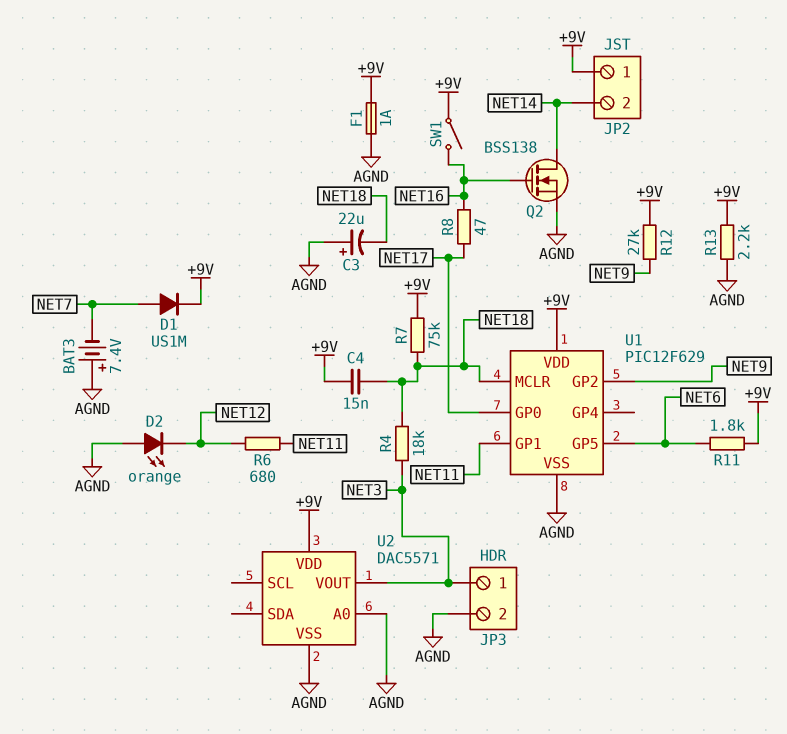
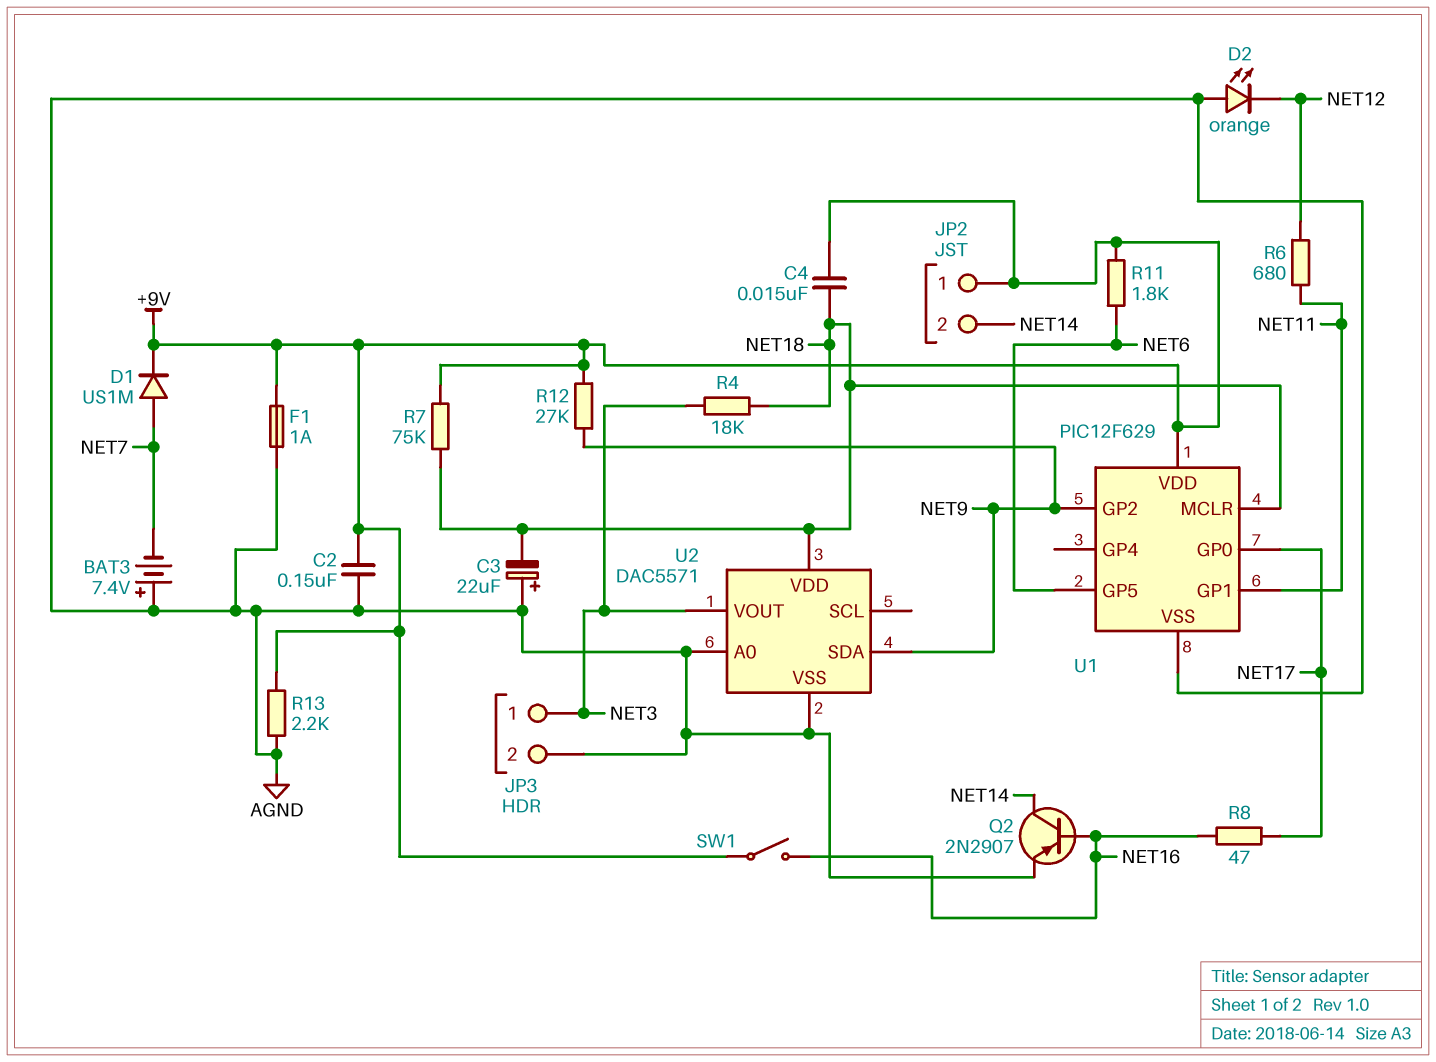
C2: none -> 150nF (+9V, AGND)
Q2: NMOS BSS138 (G NET16, D NET14, S AGND) -> PNP 2N2907 (B NET16, C NET14, E AGND)
U2 pin SDA: none -> NET9
U2 pin VDD: +9V -> NET18

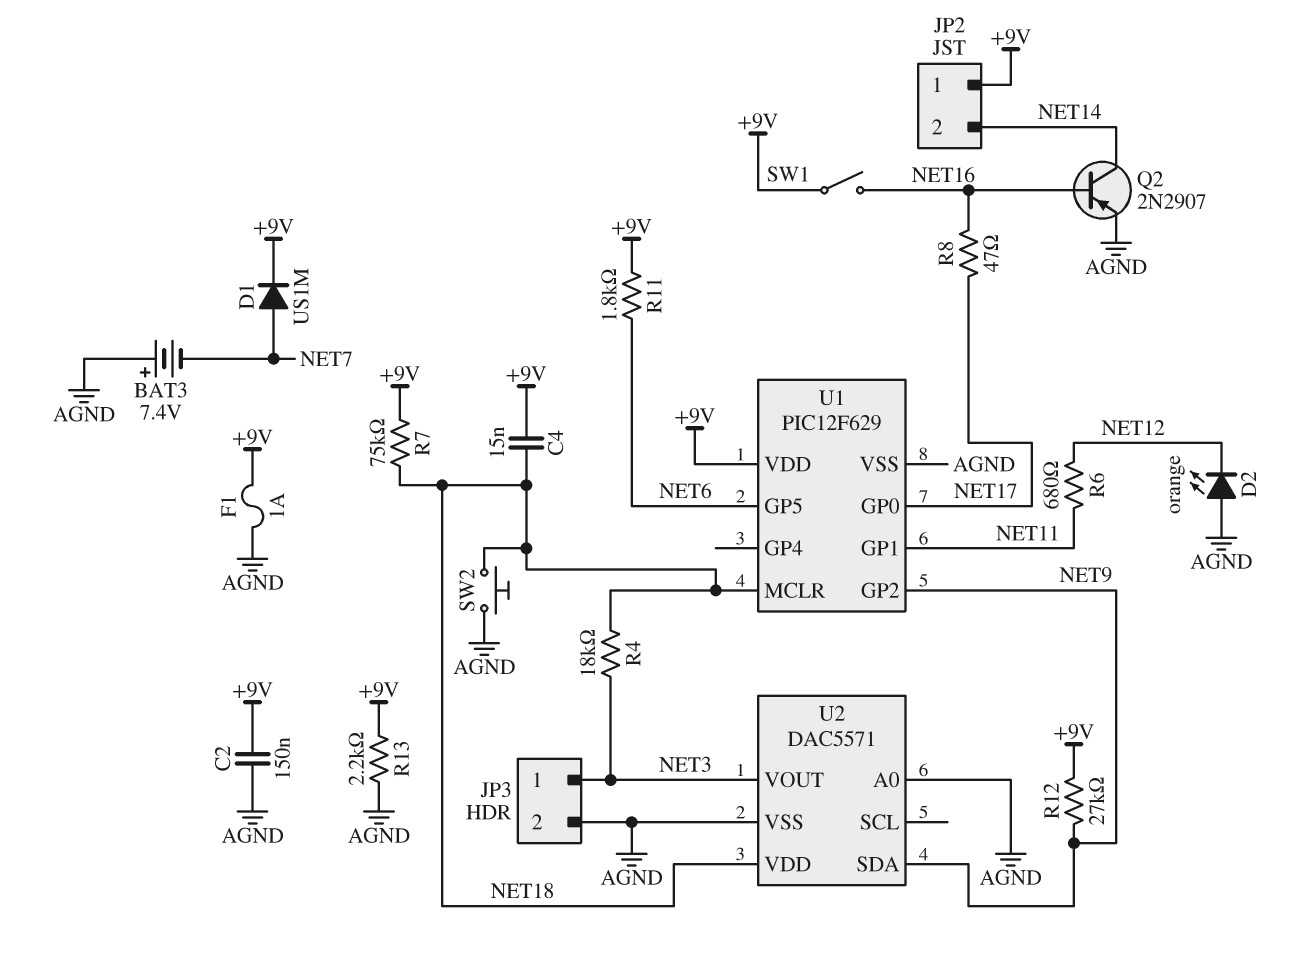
C3: 22uF (plus AGND, minus NET18) -> none
SW2: none -> button (AGND, NET18)

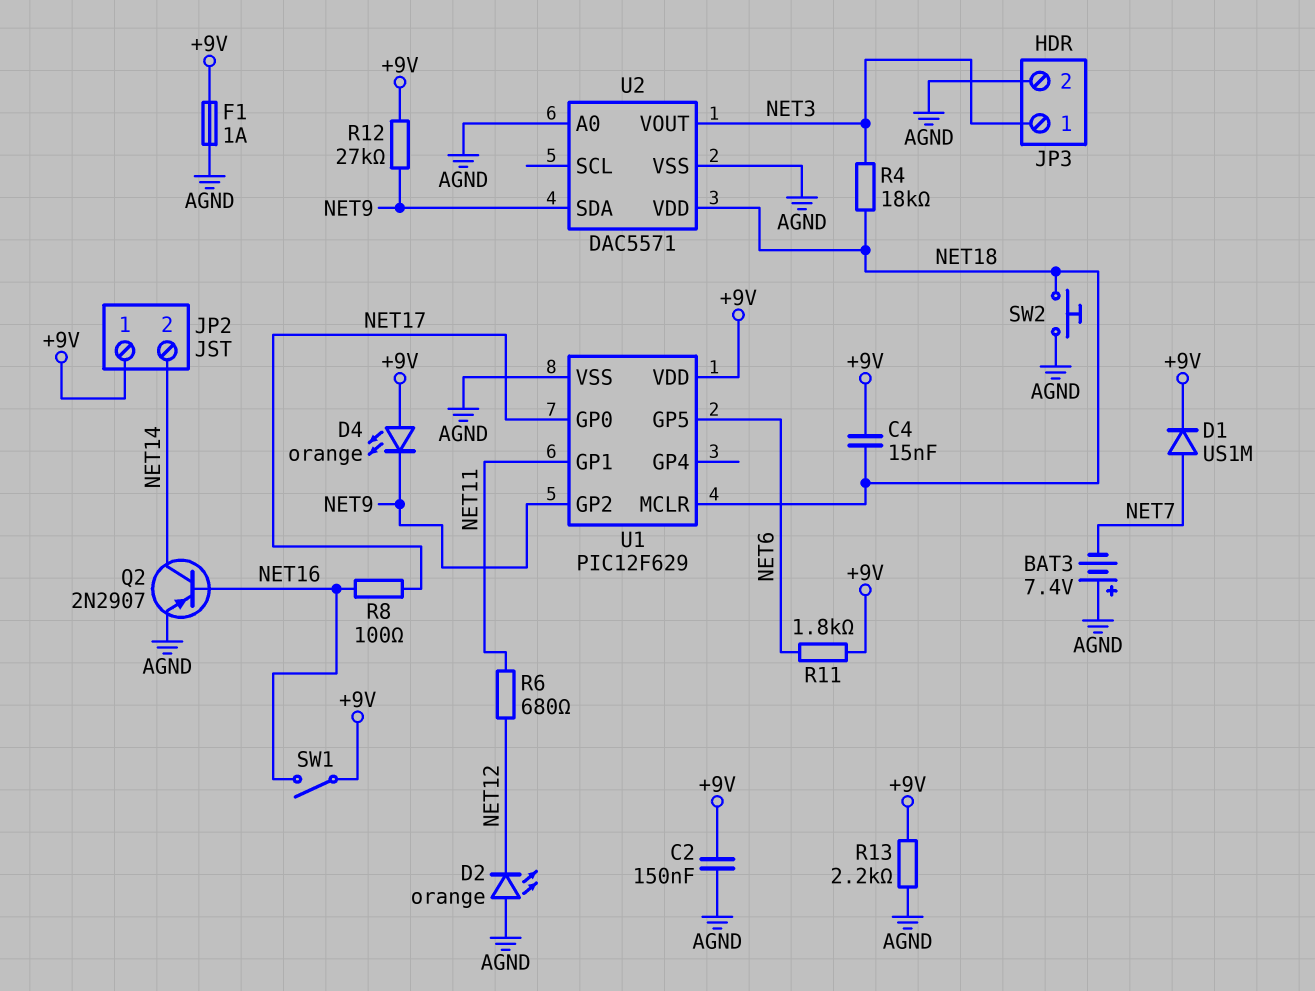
D4: none -> LED orange (A +9V, K NET9)
R7: 75k (+9V, NET18) -> none
R8: 47 (NET16, NET17) -> 100 (NET16, NET17)

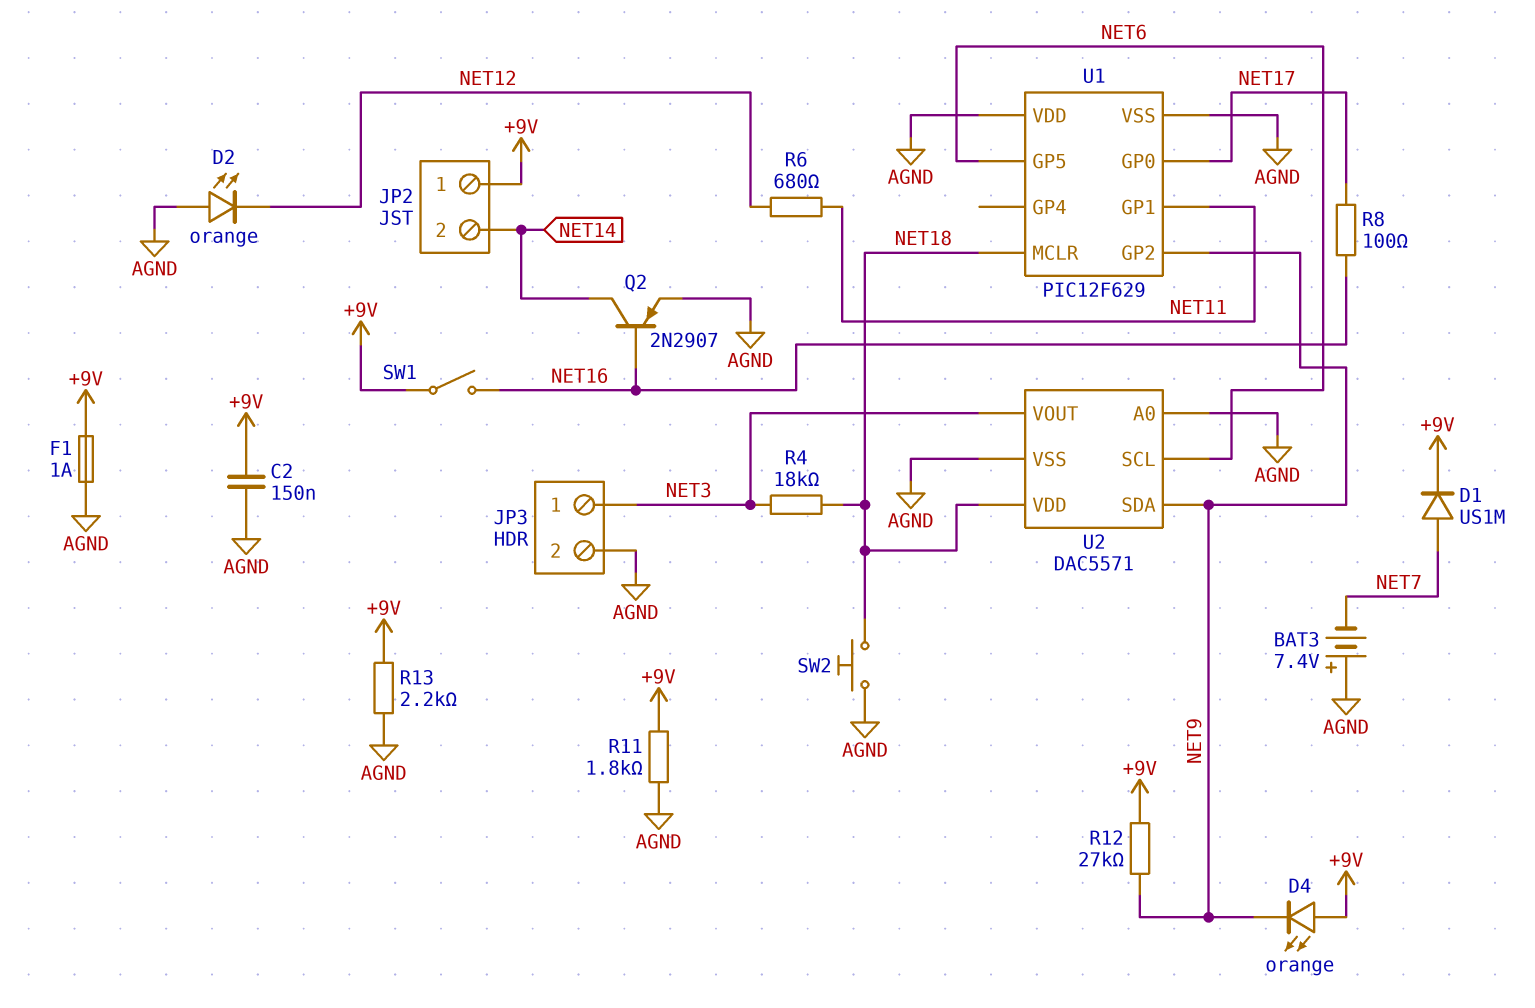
C4: 15nF (+9V, NET18) -> none
R11: 1.8k (+9V, NET6) -> 1.8k (+9V, AGND)
U1 pin VDD: +9V -> AGND
U2 pin SCL: none -> NET6

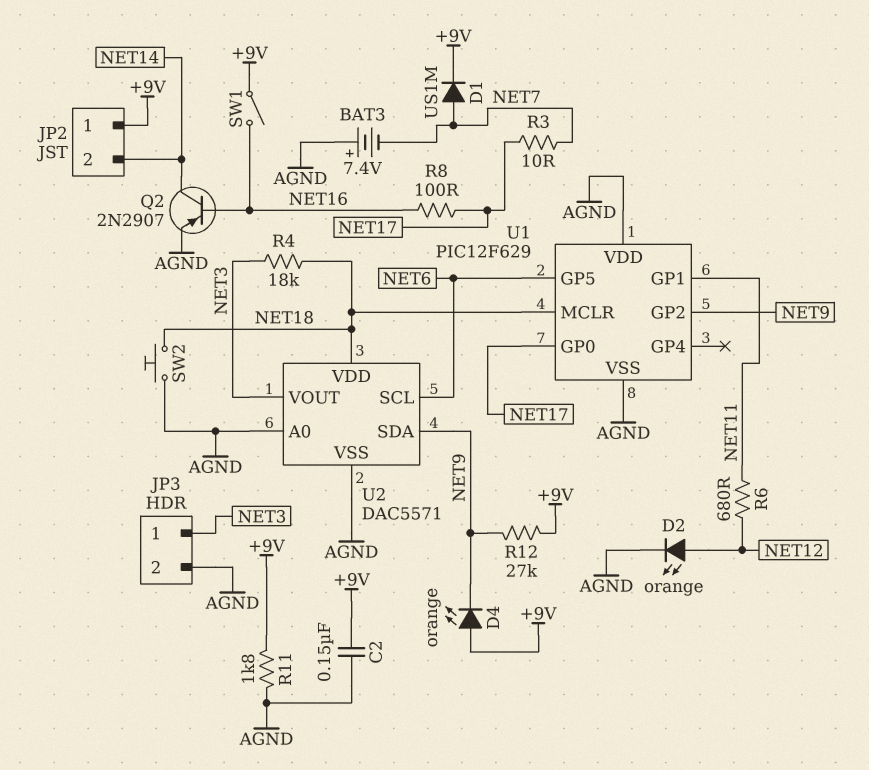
D2: LED orange (A AGND, K NET12) -> LED orange (A NET12, K AGND)
F1: 1A (+9V, AGND) -> none
R3: none -> 10 (NET7, NET17)
R13: 2.2k (+9V, AGND) -> none

